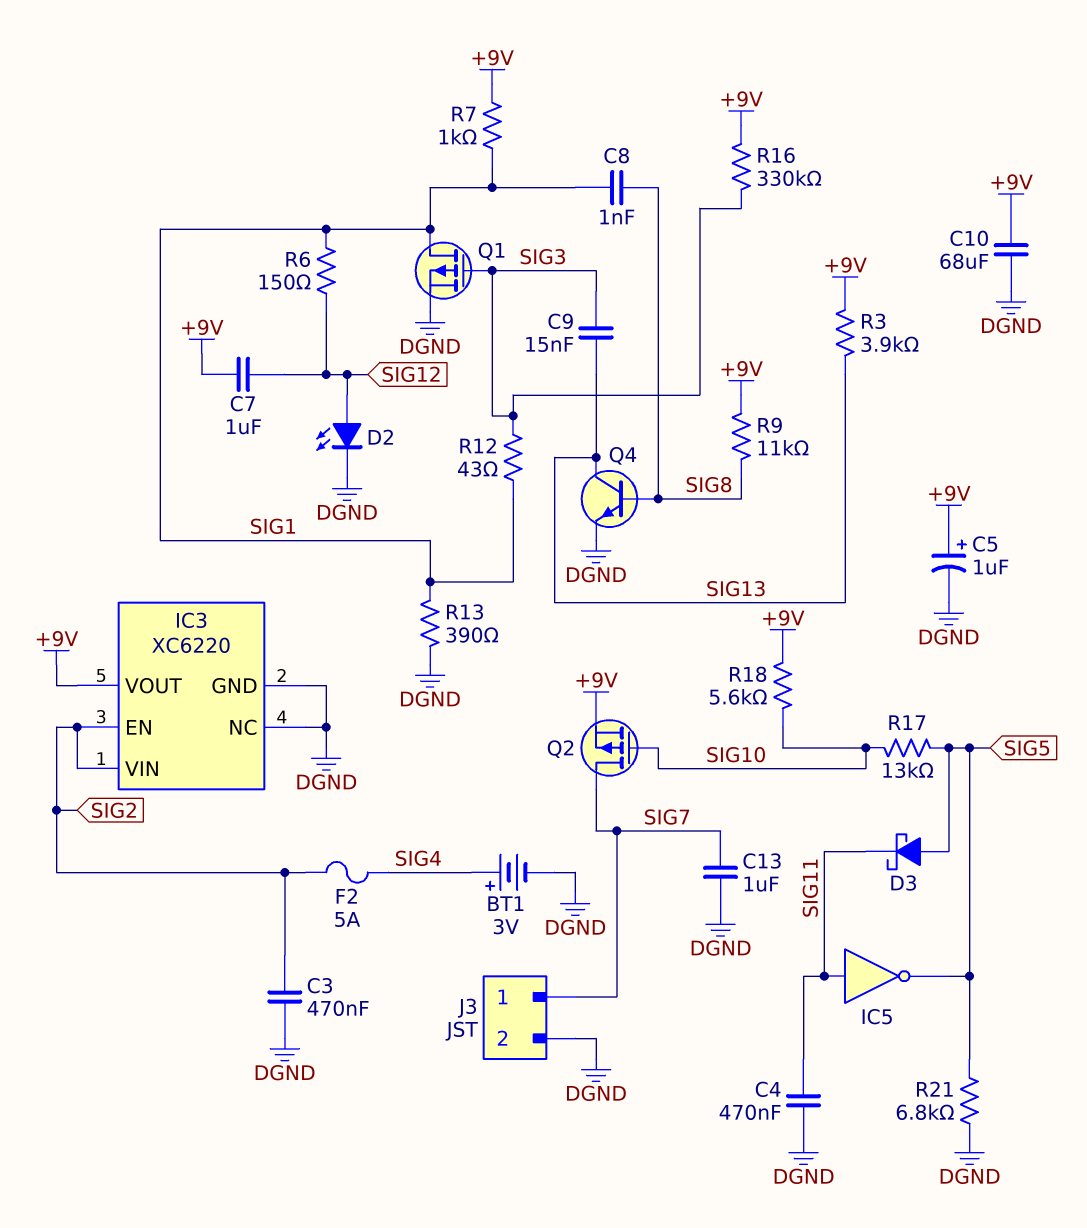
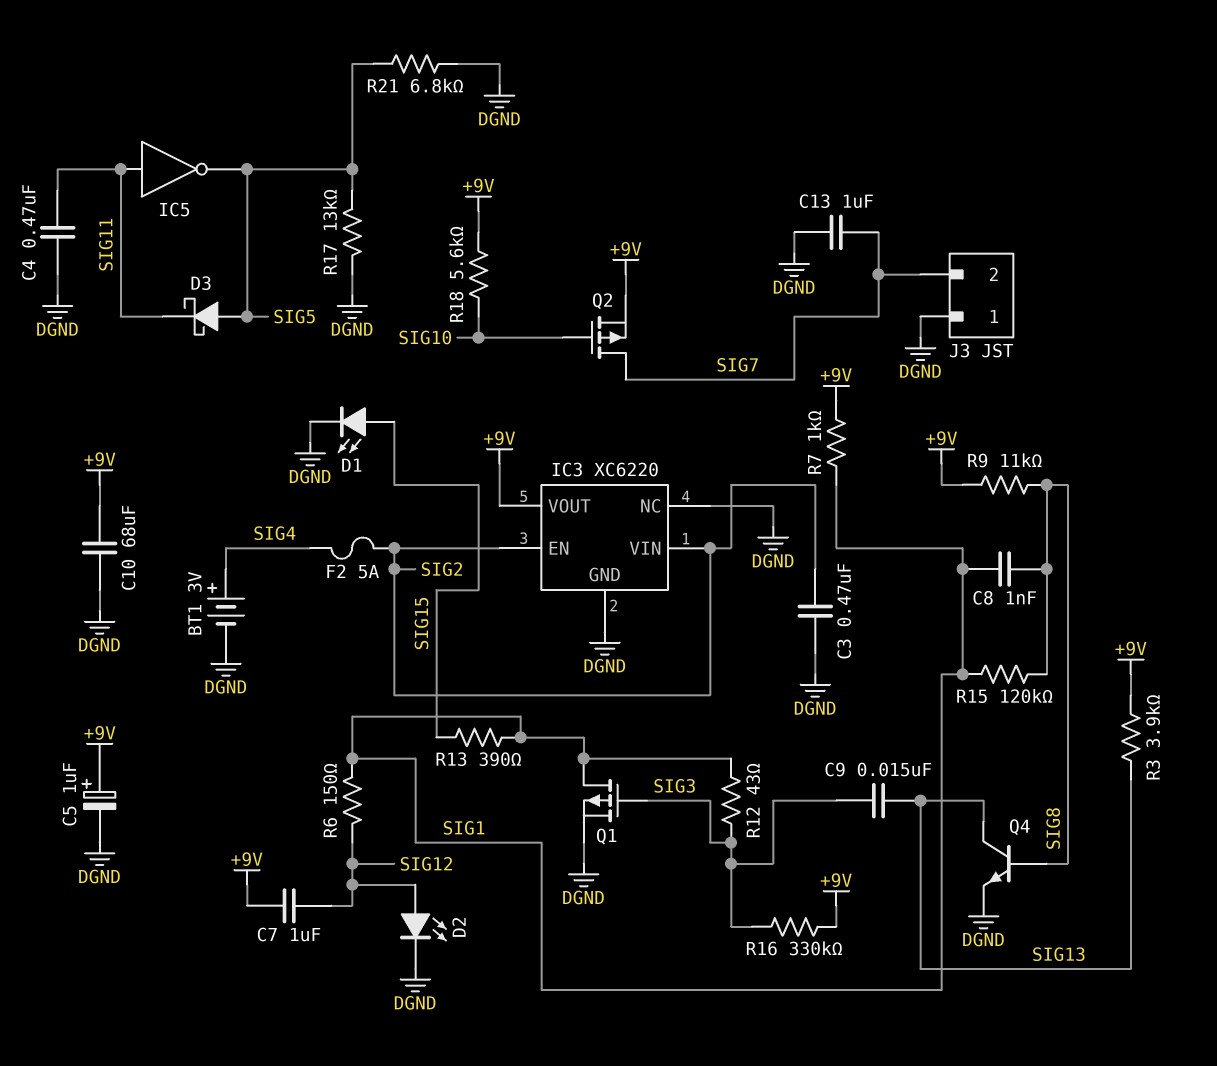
D1: none -> LED (A SIG15, K DGND)
J3 pin 1: SIG7 -> DGND
J3 pin 2: DGND -> SIG7
R13: 390 (DGND, SIG1) -> 390 (SIG1, SIG15)
R15: none -> 120k (SIG1, SIG8)
R17: 13k (SIG5, SIG10) -> 13k (DGND, SIG5)

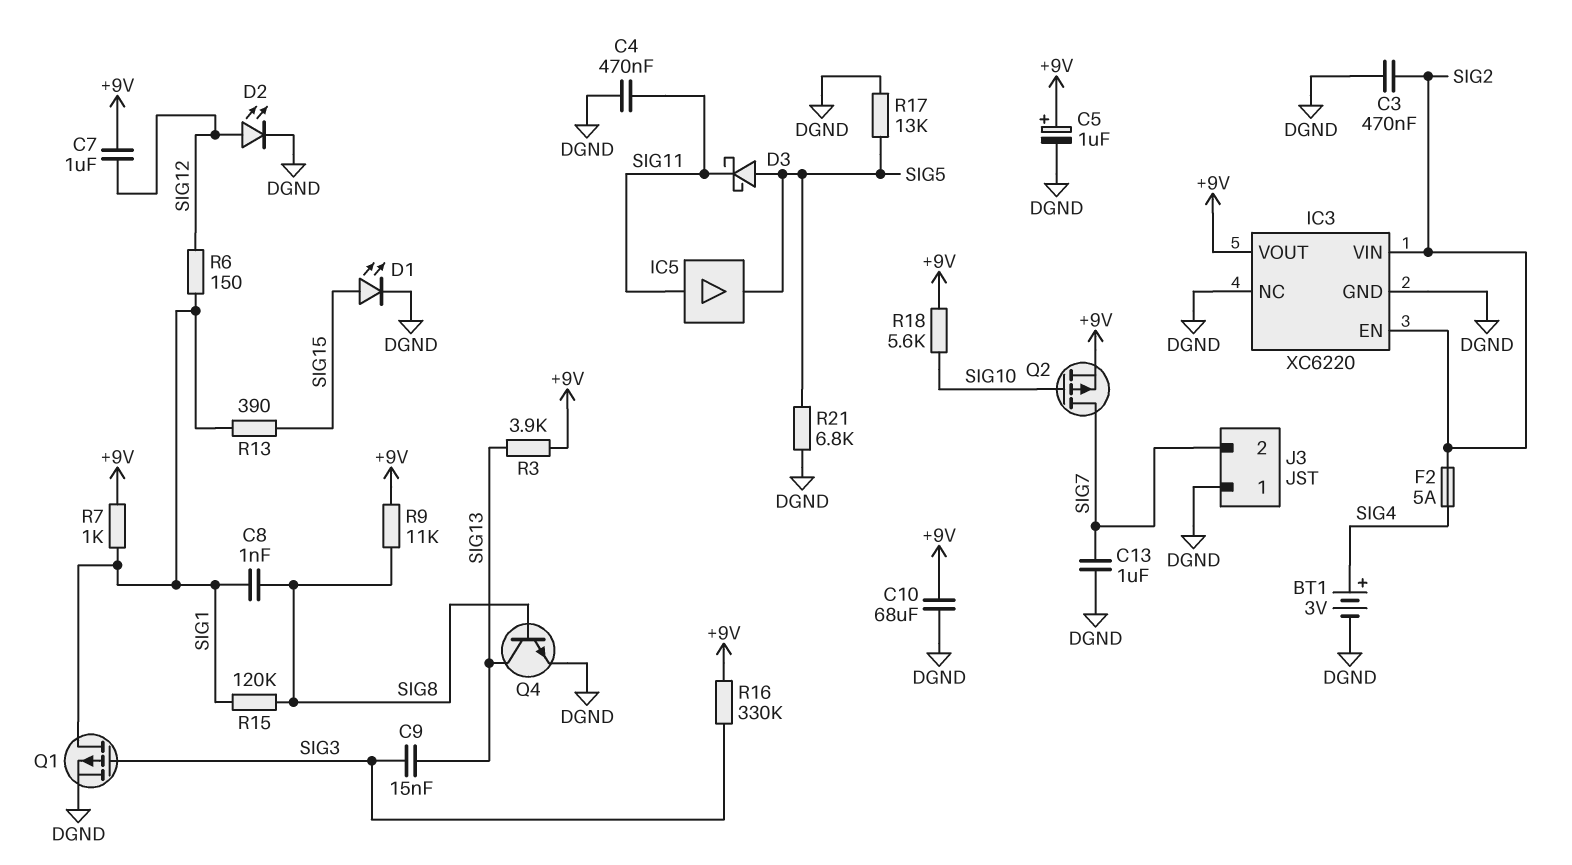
IC5: NOT (in SIG11, out SIG5) -> buffer (in SIG11, out SIG5)
R12: 43 (SIG1, SIG3) -> none

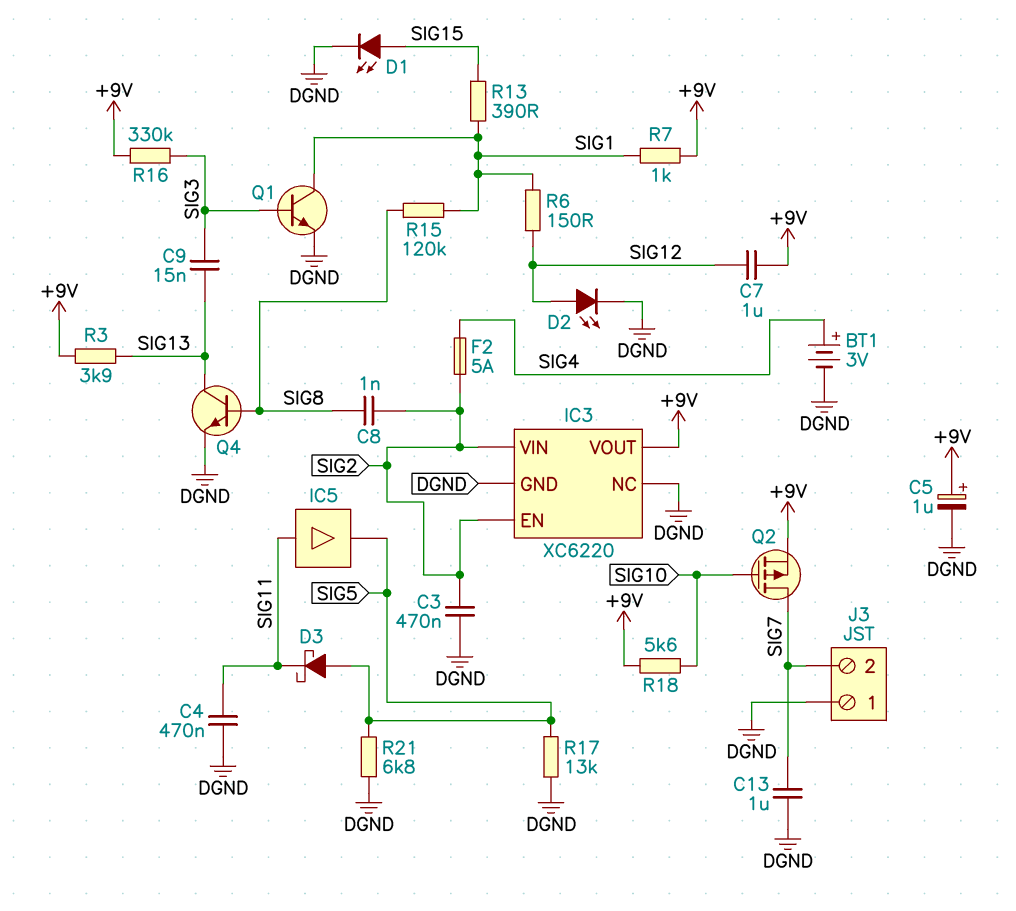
C8: 1nF (SIG1, SIG8) -> 1nF (SIG2, SIG8)
C10: 68uF (+9V, DGND) -> none
Q1: PMOS (G SIG3, D SIG1, S DGND) -> NPN (B SIG3, C SIG1, E DGND)
R9: 11k (+9V, SIG8) -> none

